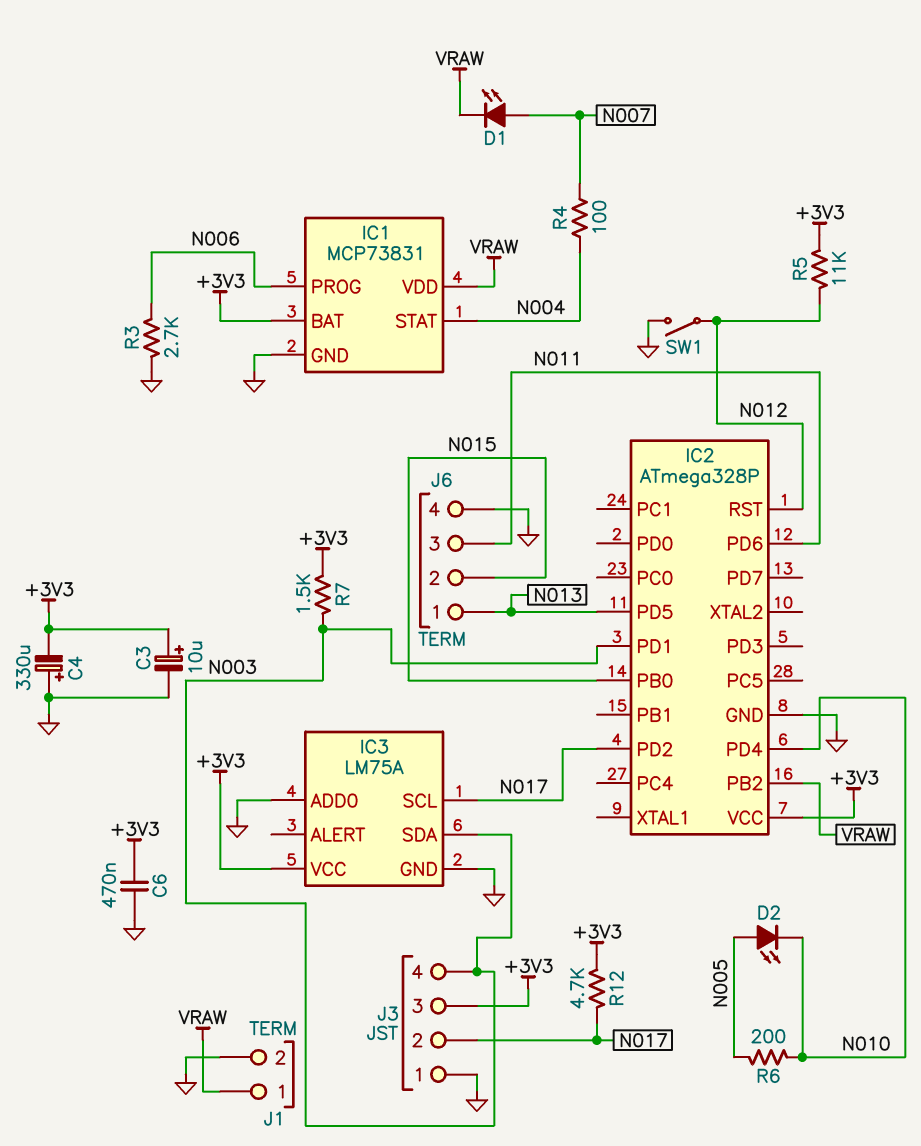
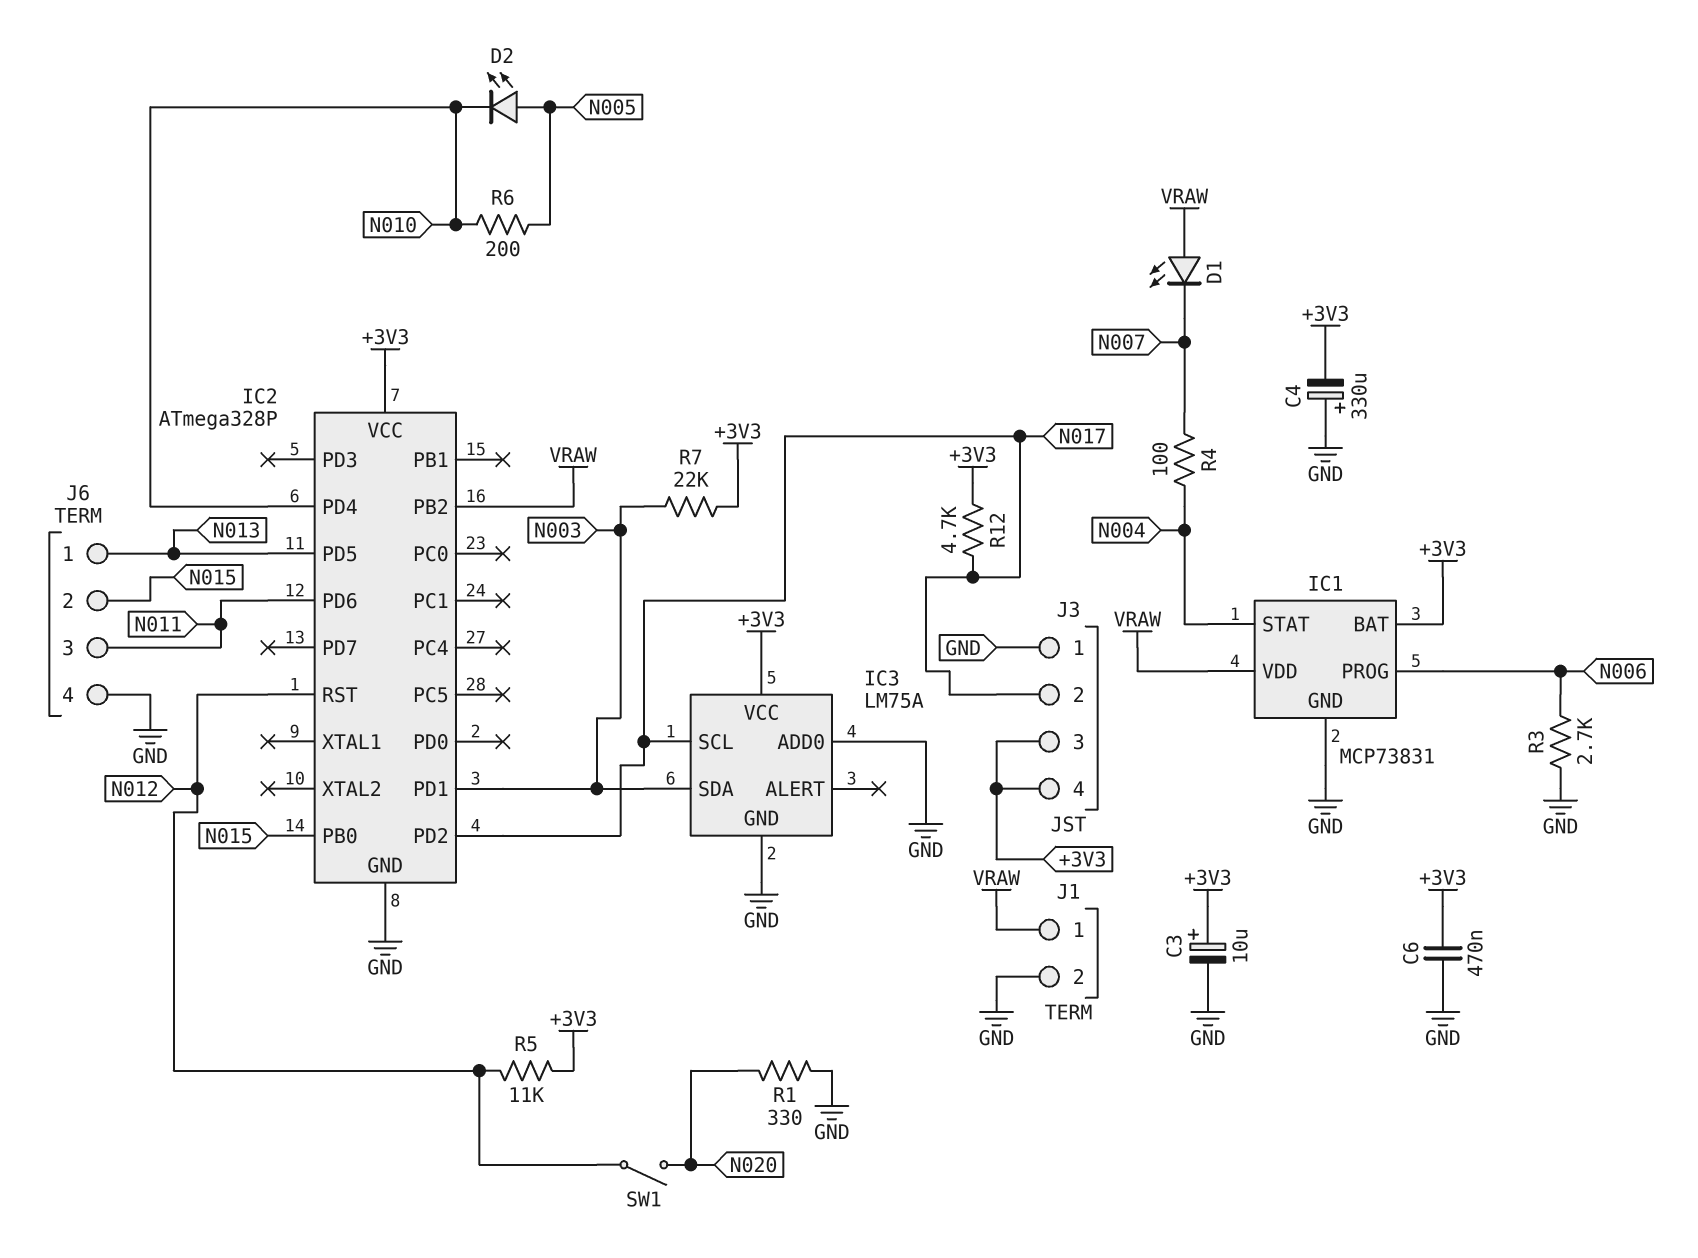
D1: LED (A N007, K VRAW) -> LED (A VRAW, K N007)
J3 pin 4: N003 -> +3V3
R1: none -> 330 (GND, N020)
R7: 1.5k (+3V3, N003) -> 22k (+3V3, N003)
SW1: switch (GND, N012) -> switch (N012, N020)

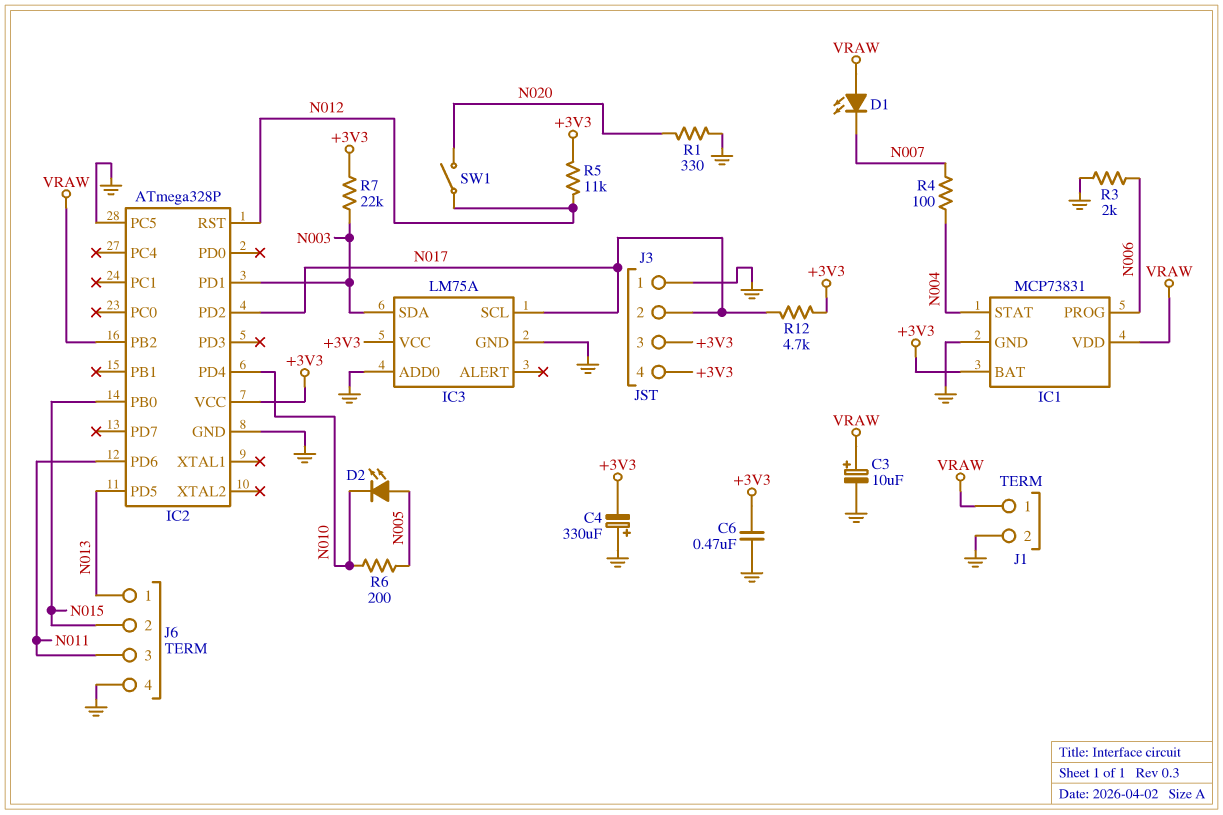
C3: 10uF (plus +3V3, minus GND) -> 10uF (plus VRAW, minus GND)
IC2 pin PC5: none -> GND
R3: 2.7k (GND, N006) -> 2k (GND, N006)

